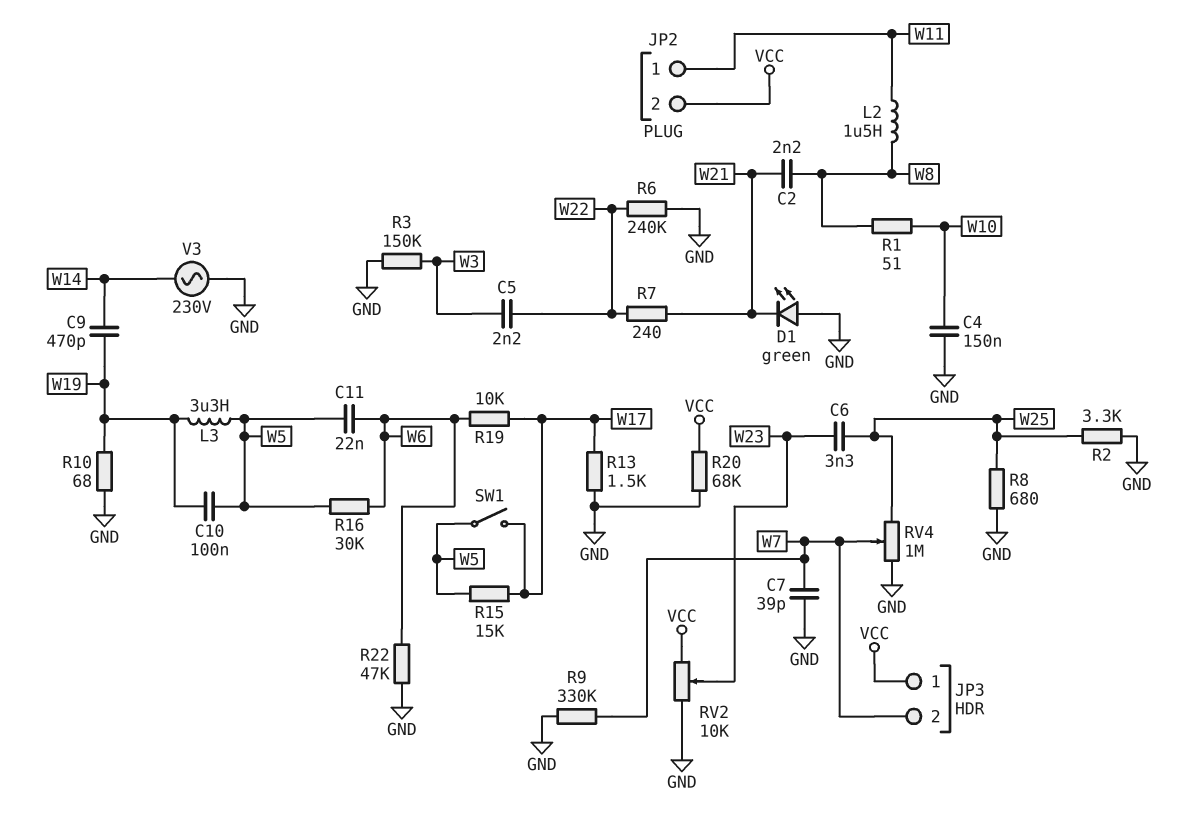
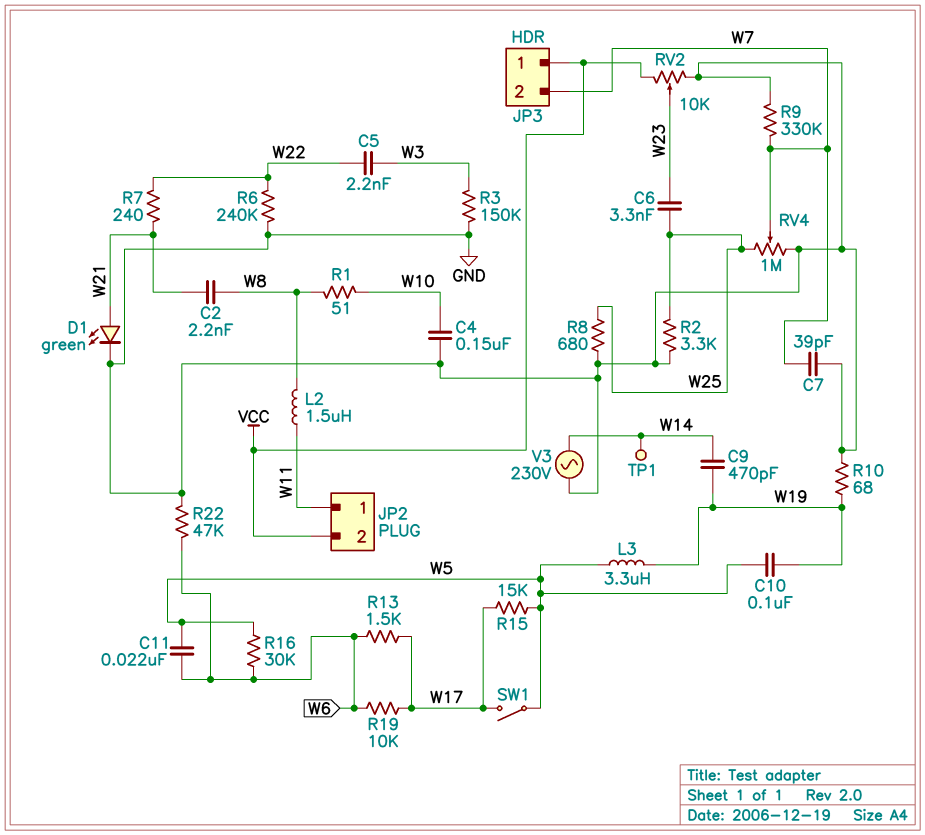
D1: LED green (A GND, K W21) -> LED green (A W21, K GND)
R13: 1.5k (GND, W17) -> 1.5k (W6, W17)
R20: 68k (GND, VCC) -> none
TP1: none -> test point (W14)

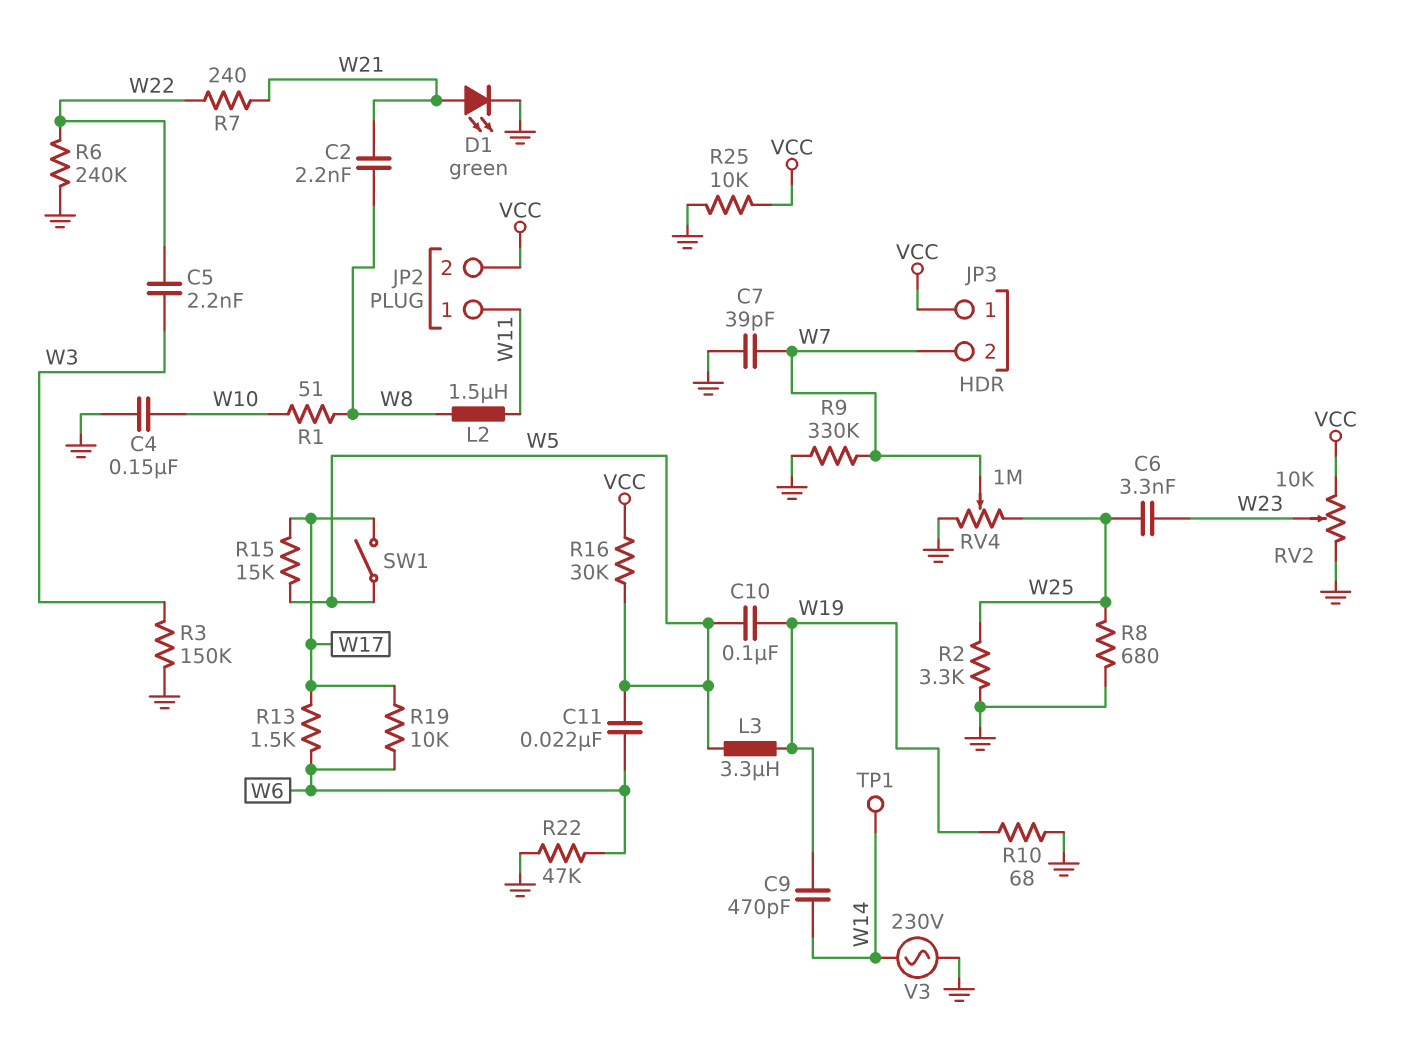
R16: 30k (W5, W6) -> 30k (VCC, W5)
R25: none -> 10k (GND, VCC)

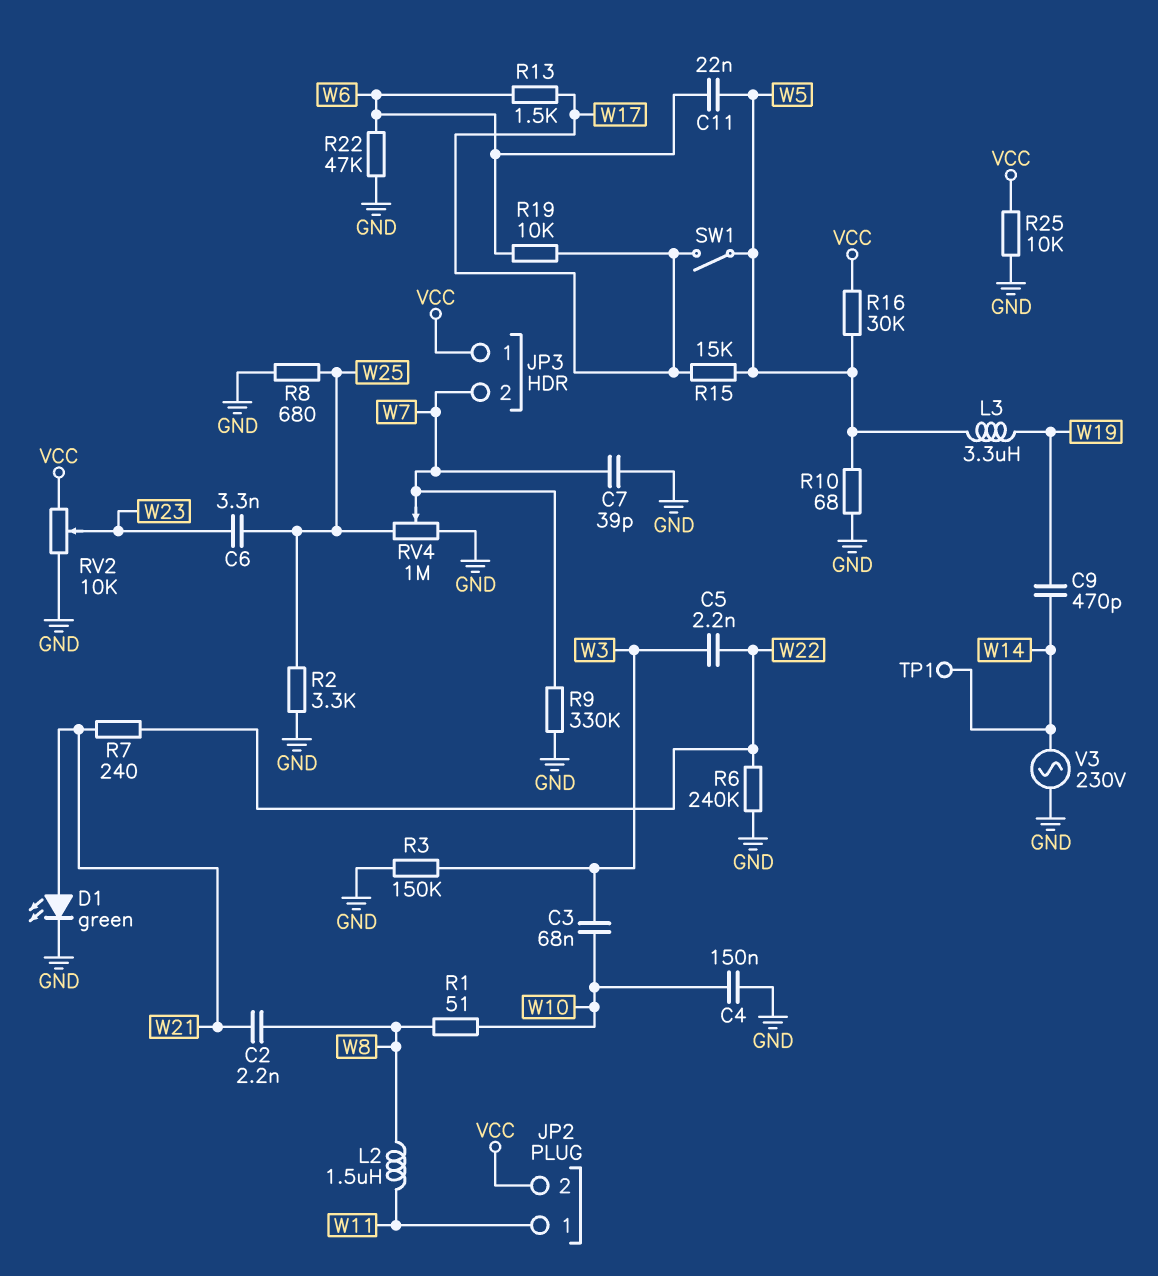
C3: none -> 68nF (W3, W10)
C10: 100nF (W5, W19) -> none
R10: 68 (GND, W19) -> 68 (GND, W5)

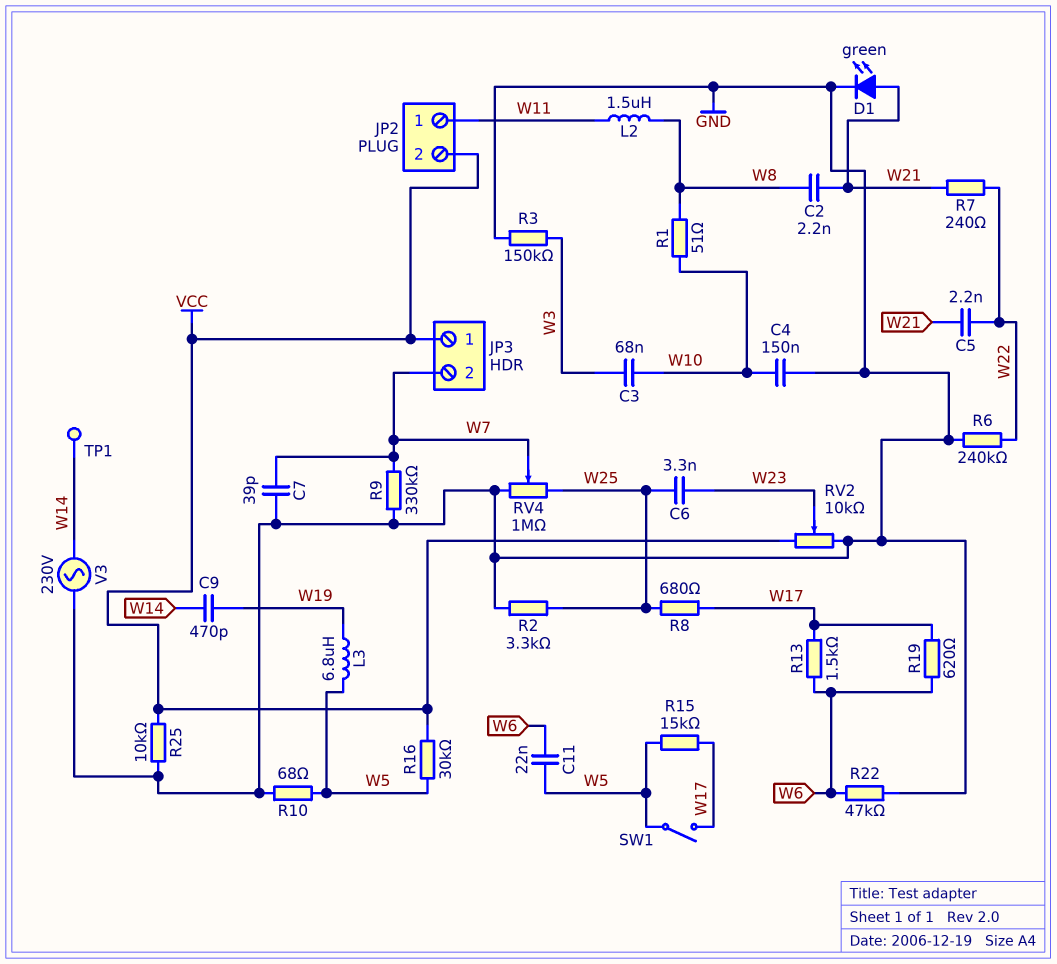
C5: 2.2nF (W3, W22) -> 2.2nF (W21, W22)
L3: 3.3uH (W5, W19) -> 6.8uH (W5, W19)
R8: 680 (GND, W25) -> 680 (W17, W25)
R19: 10k (W6, W17) -> 620 (W6, W17)

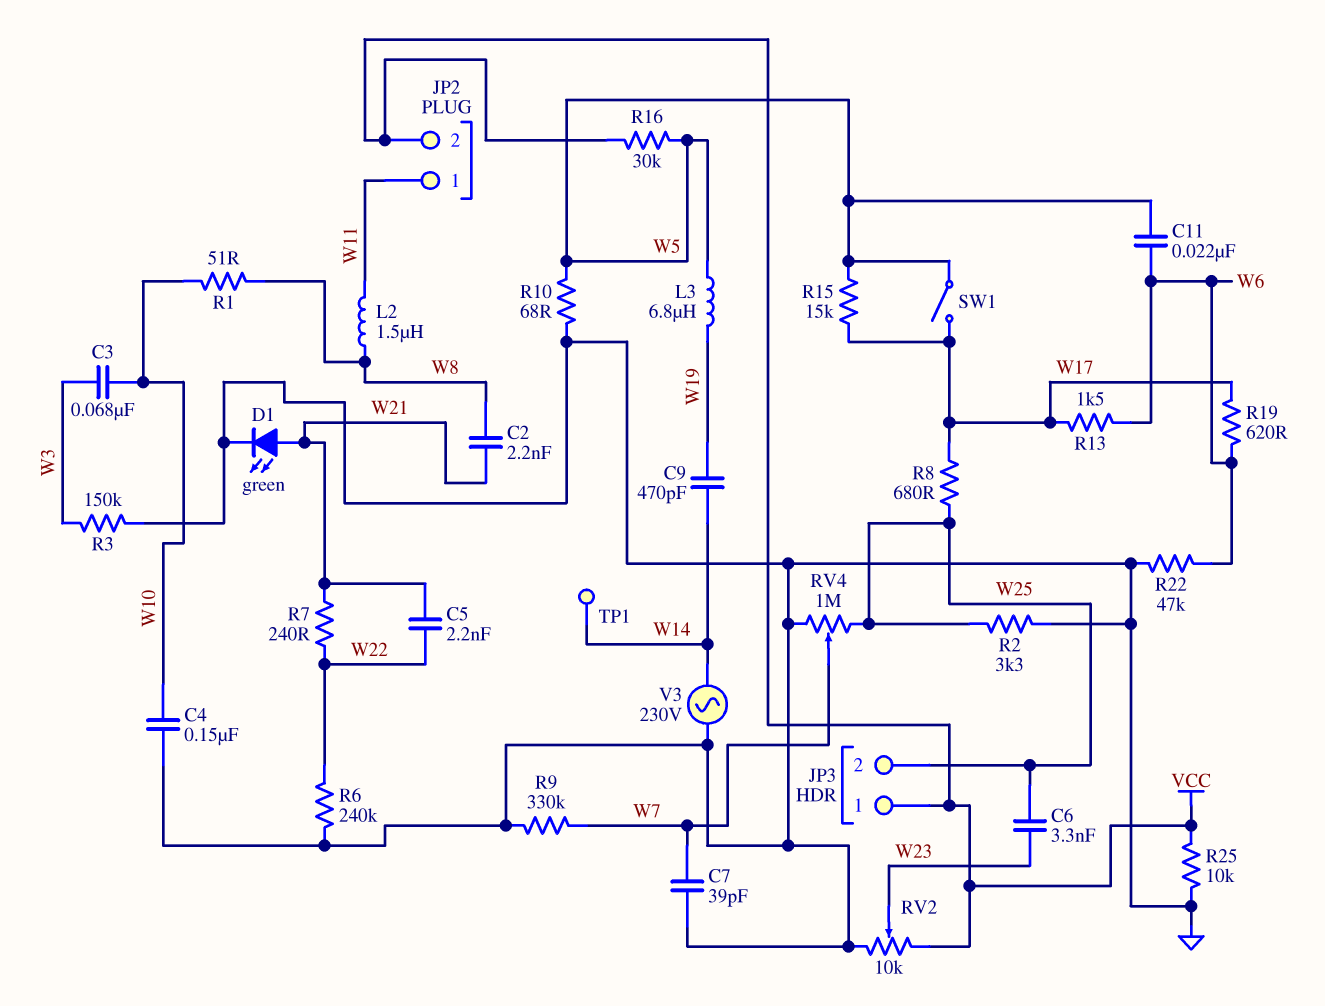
JP3 pin 2: W7 -> W25

